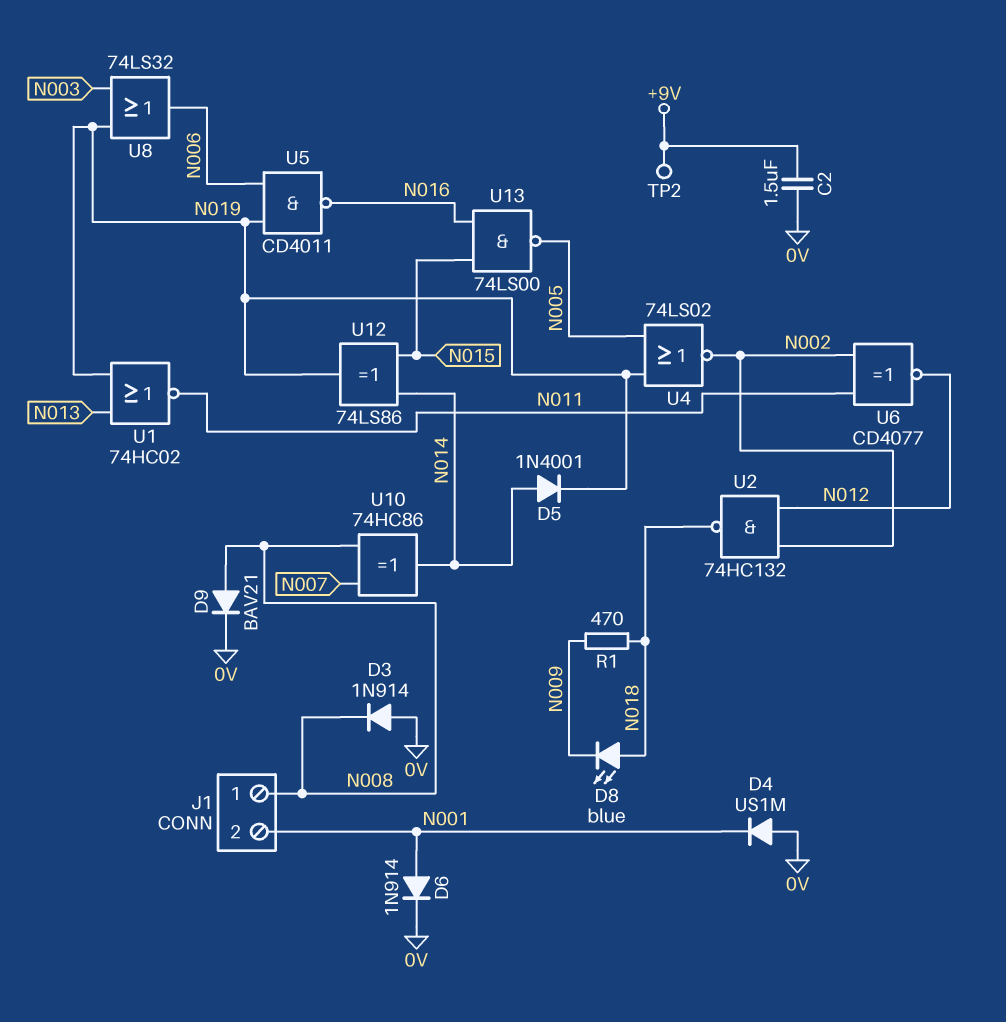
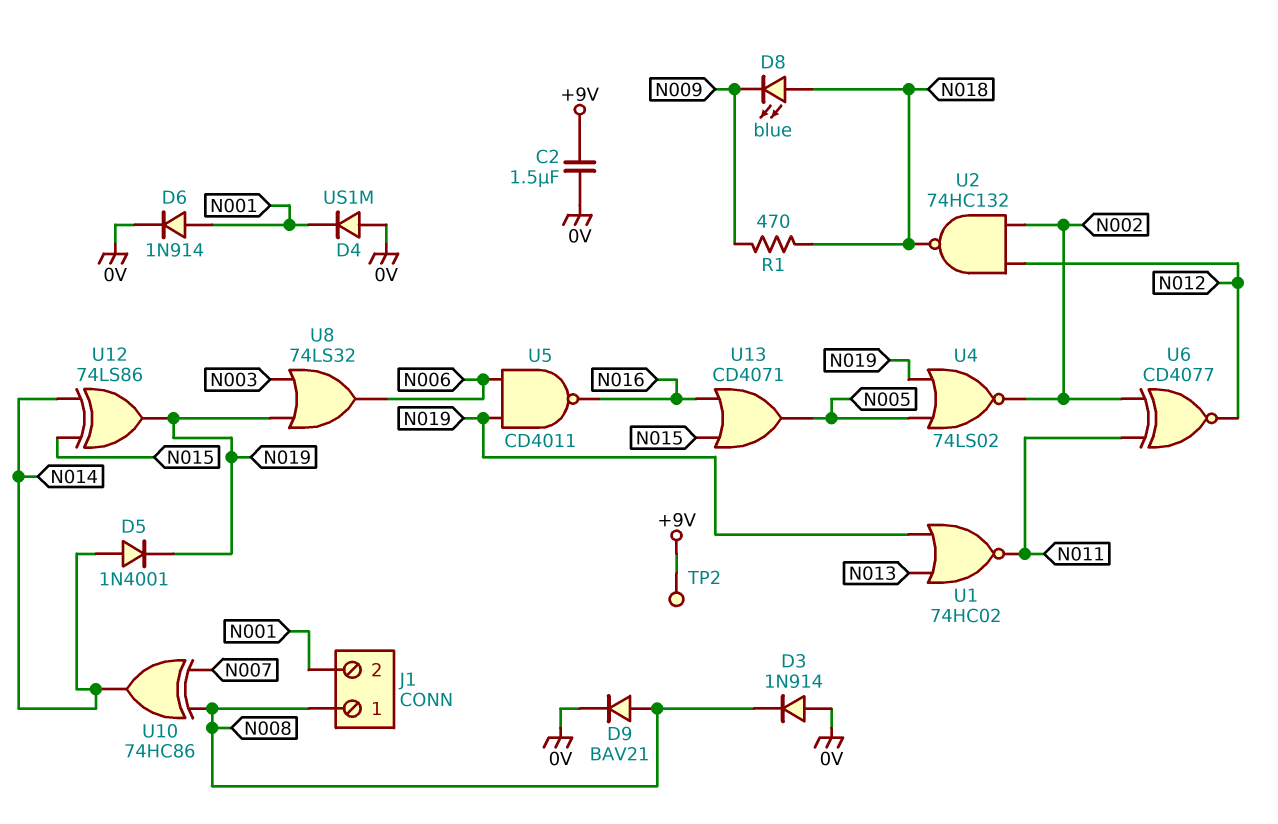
U13: NAND 74LS00 (in N015, in N016, out N005) -> OR CD4071 (in N015, in N016, out N005)

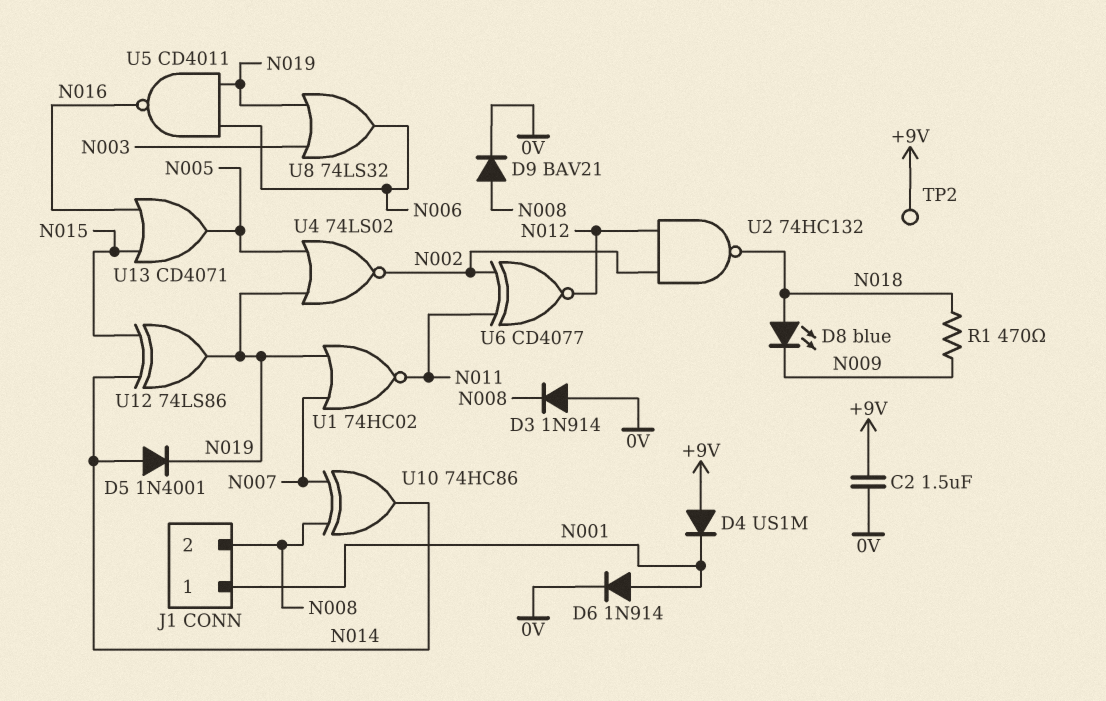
D4: diode US1M (A 0V, K N001) -> diode US1M (A +9V, K N001)
J1 pin 1: N008 -> N001
J1 pin 2: N001 -> N008
U1: NOR 74HC02 (in N013, in N019, out N011) -> NOR 74HC02 (in N007, in N019, out N011)

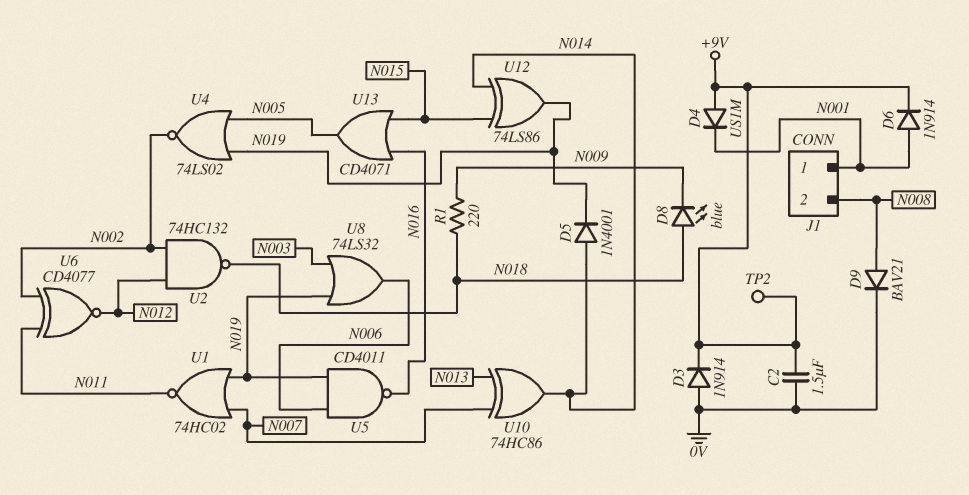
D3: diode 1N914 (A 0V, K N008) -> diode 1N914 (A 0V, K +9V)
D6: diode 1N914 (A N001, K 0V) -> diode 1N914 (A N001, K +9V)
R1: 470 (N009, N018) -> 220 (N009, N018)
U10: XOR 74HC86 (in N007, in N008, out N014) -> XOR 74HC86 (in N007, in N013, out N014)

